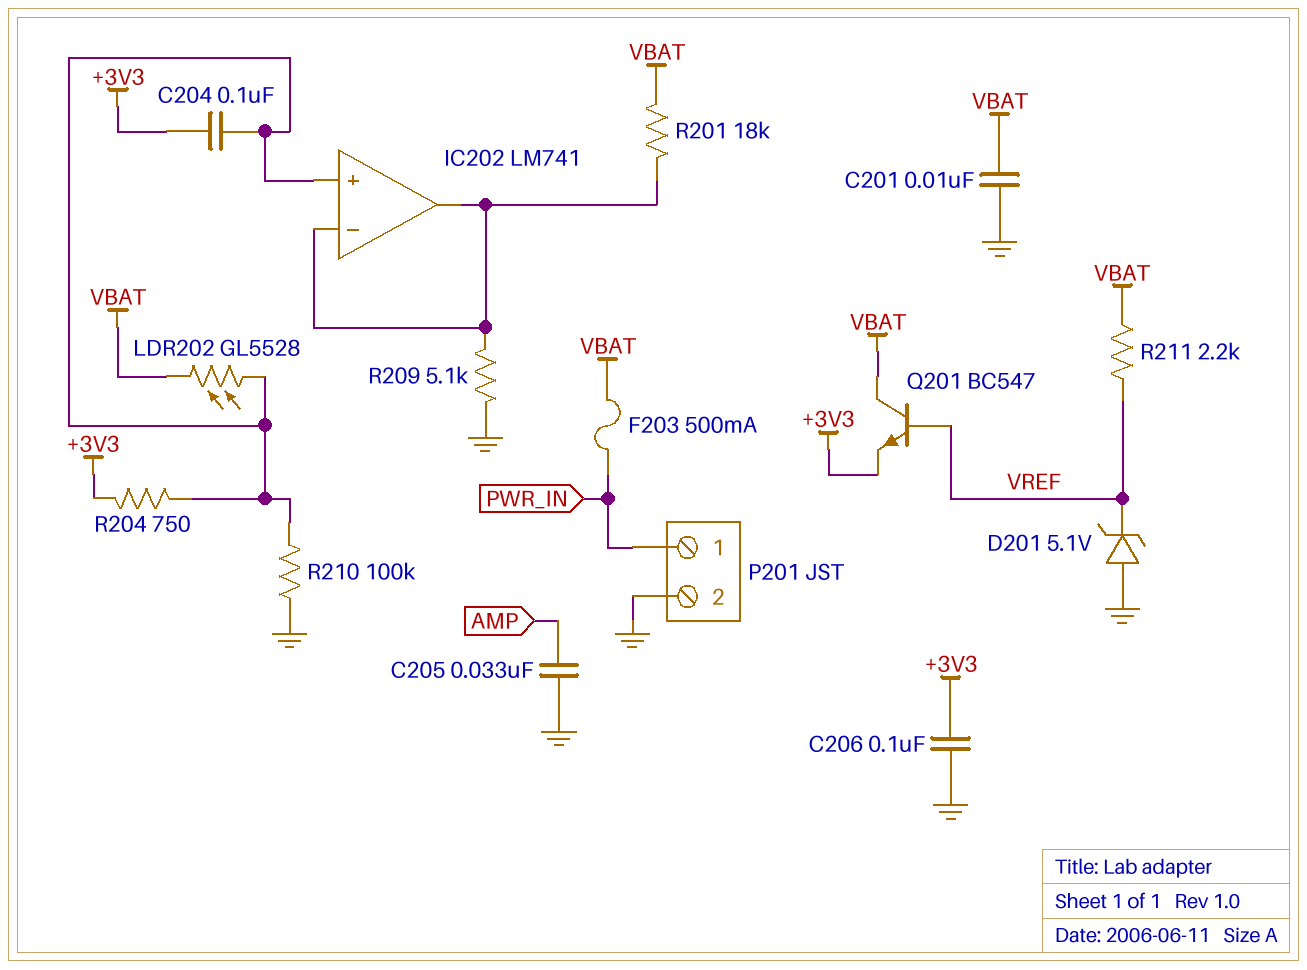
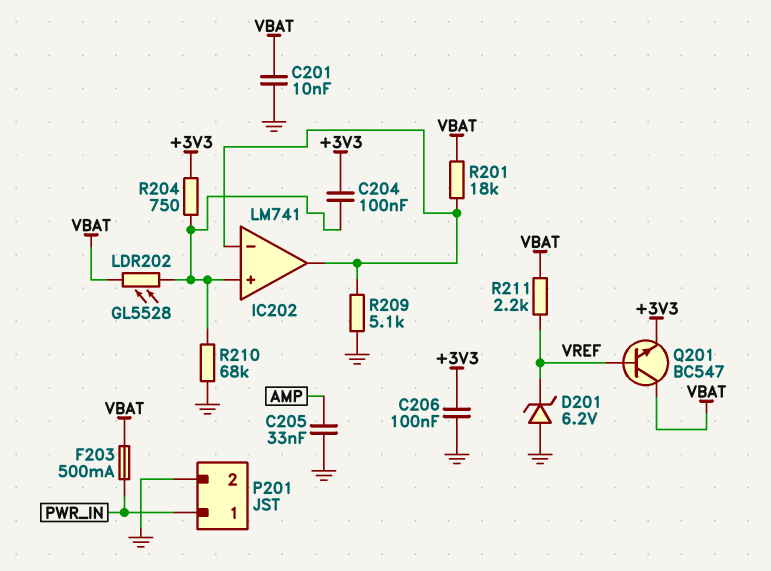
D201: zener 5.1V (A GND, K VREF) -> zener 6.2V (A GND, K VREF)
R210: 100k (GND, IC202/in+) -> 68k (GND, IC202/in+)

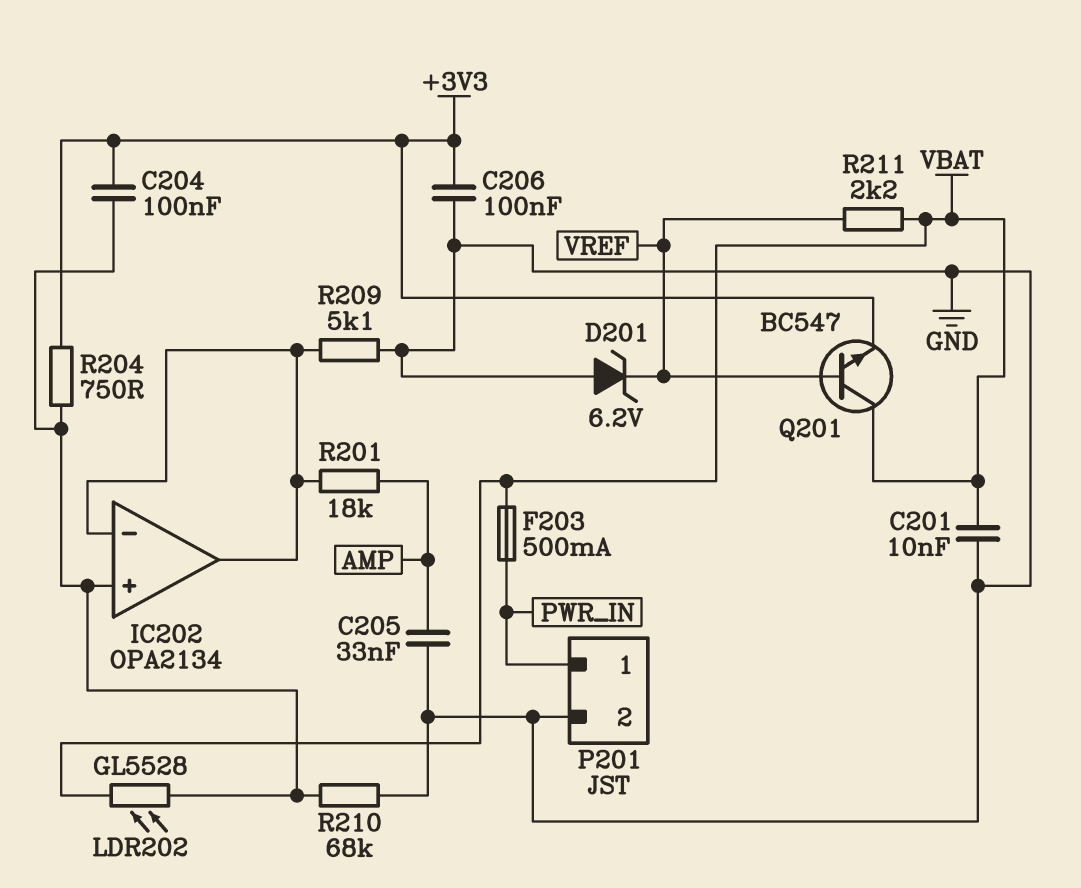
IC202: LM741 -> OPA2134
R201: 18k (IC202/in-, VBAT) -> 18k (AMP, IC202/in-)

